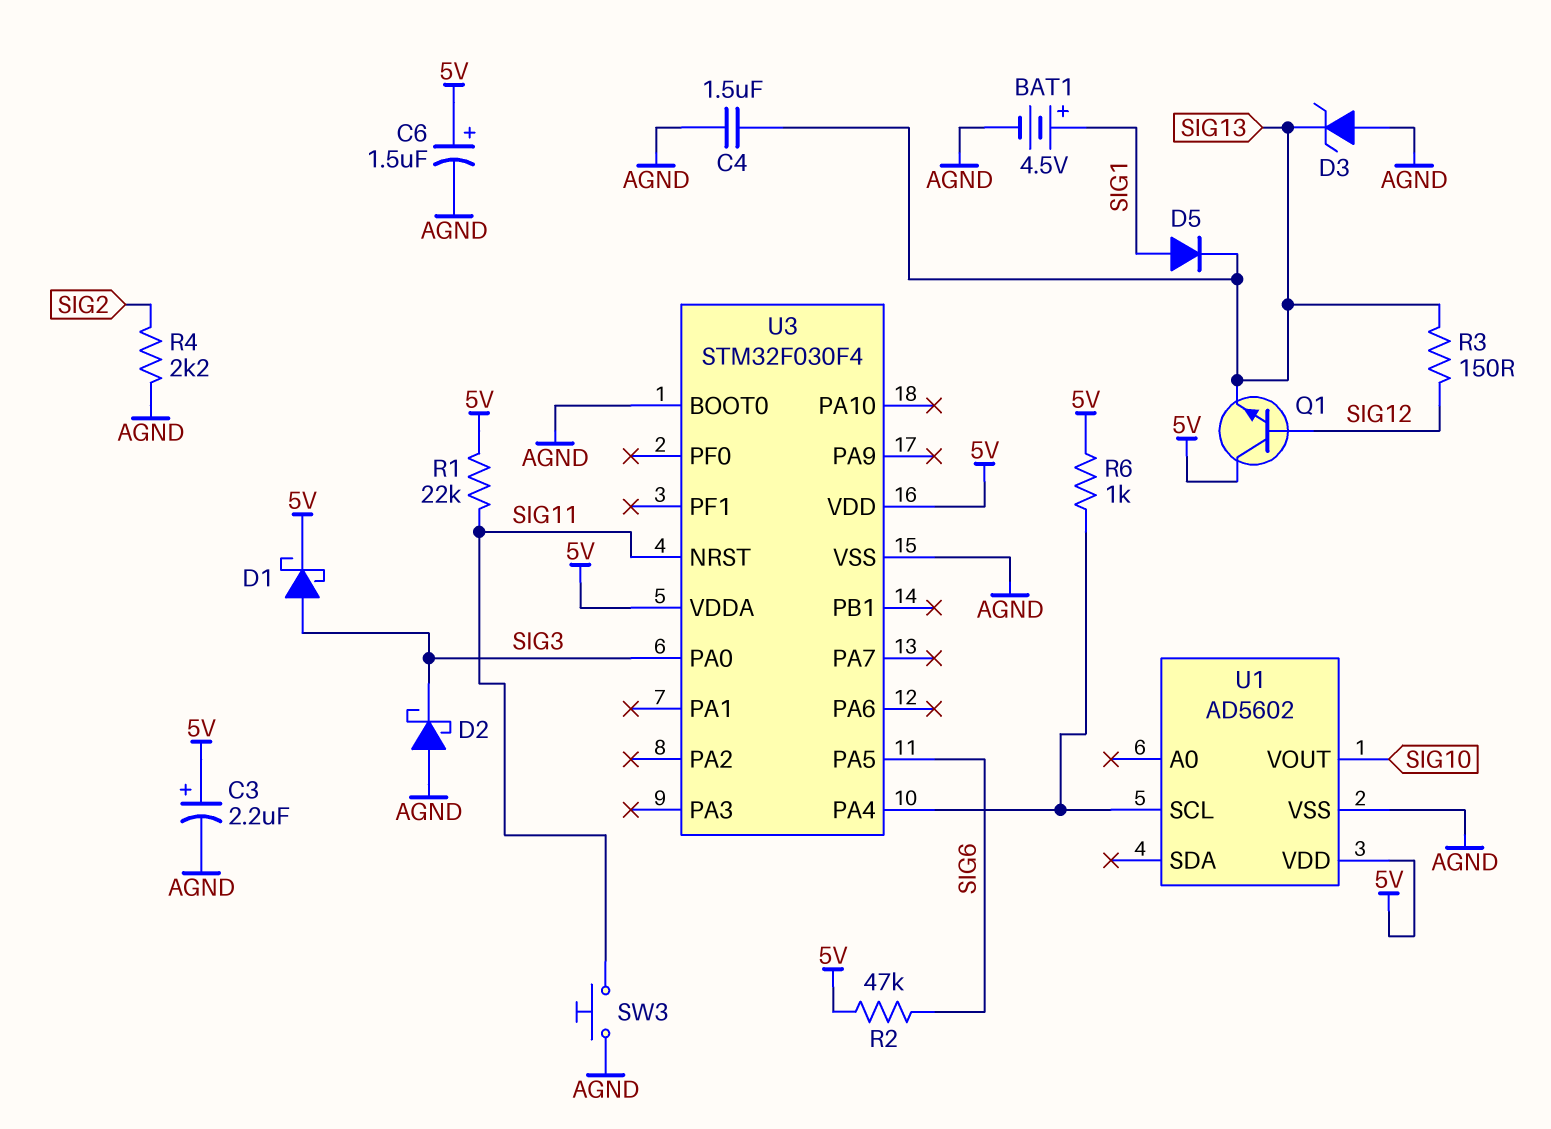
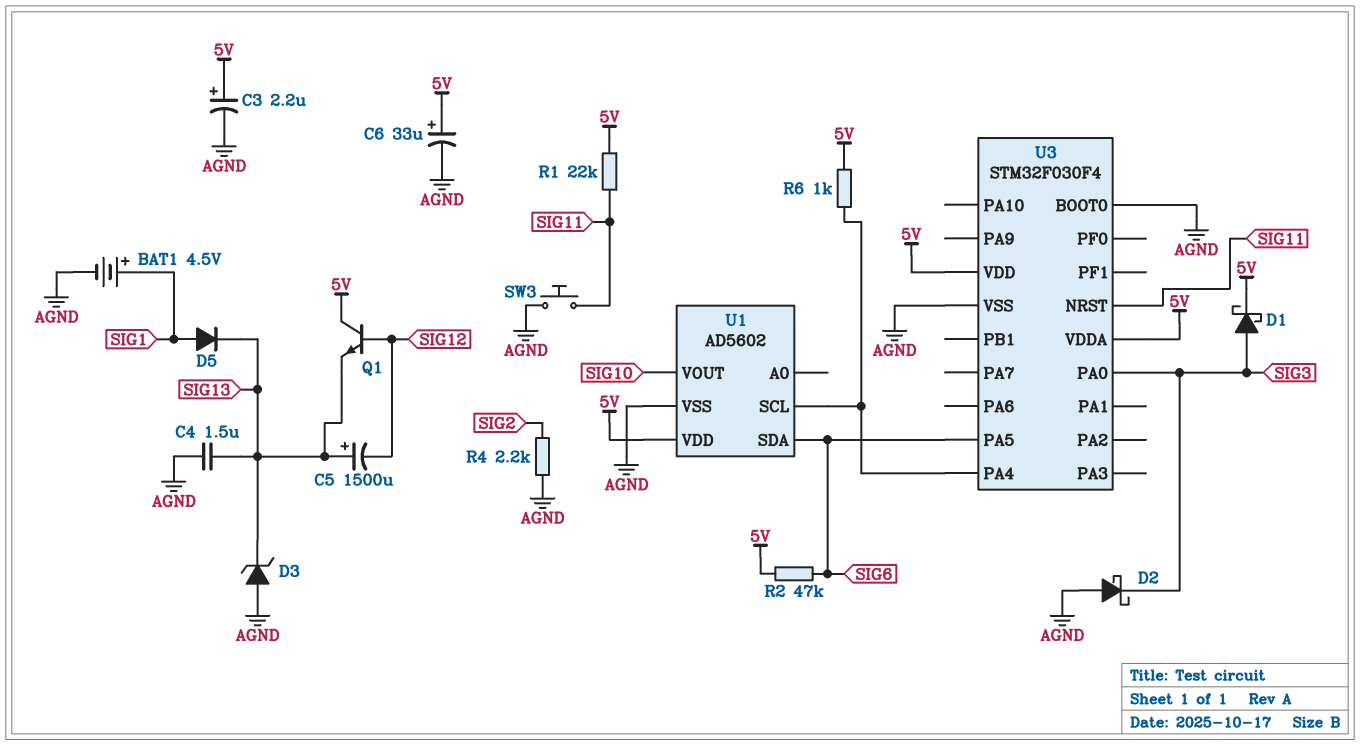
C5: none -> 1500uF (plus SIG13, minus SIG12)
C6: 1.5uF (plus 5V, minus AGND) -> 33uF (plus 5V, minus AGND)
R3: 150 (SIG12, SIG13) -> none
U1 pin SDA: none -> SIG6

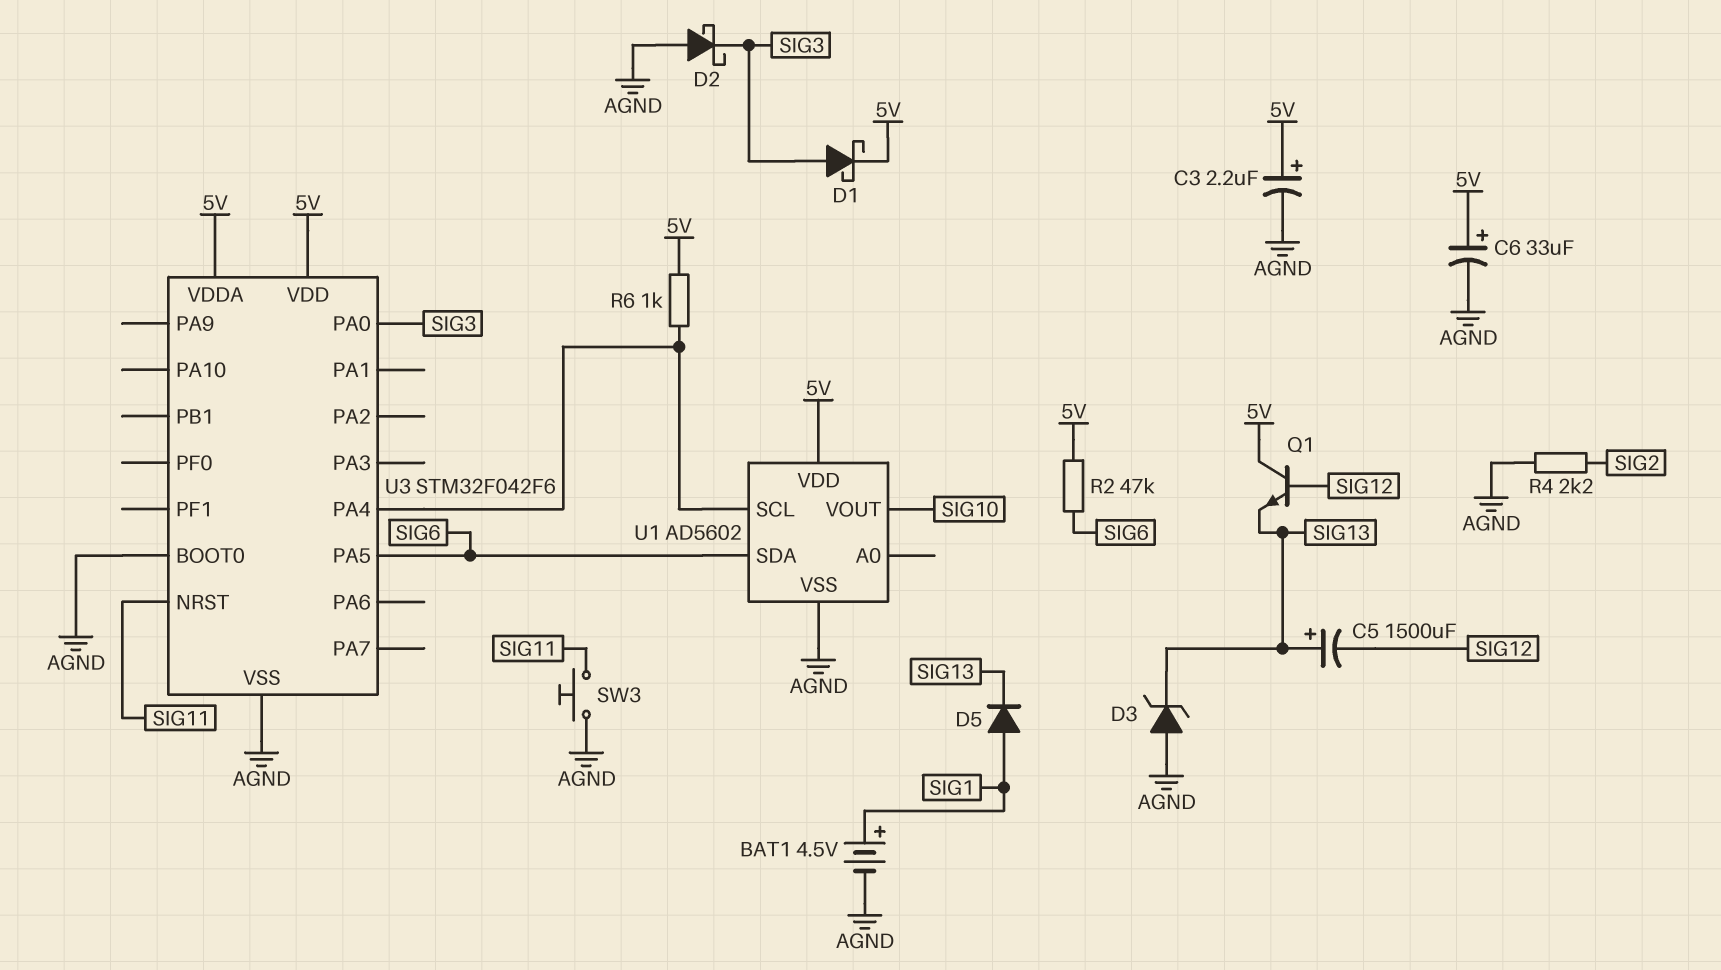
C4: 1.5uF (AGND, SIG13) -> none
R1: 22k (5V, SIG11) -> none
U3: STM32F030F4 -> STM32F042F6

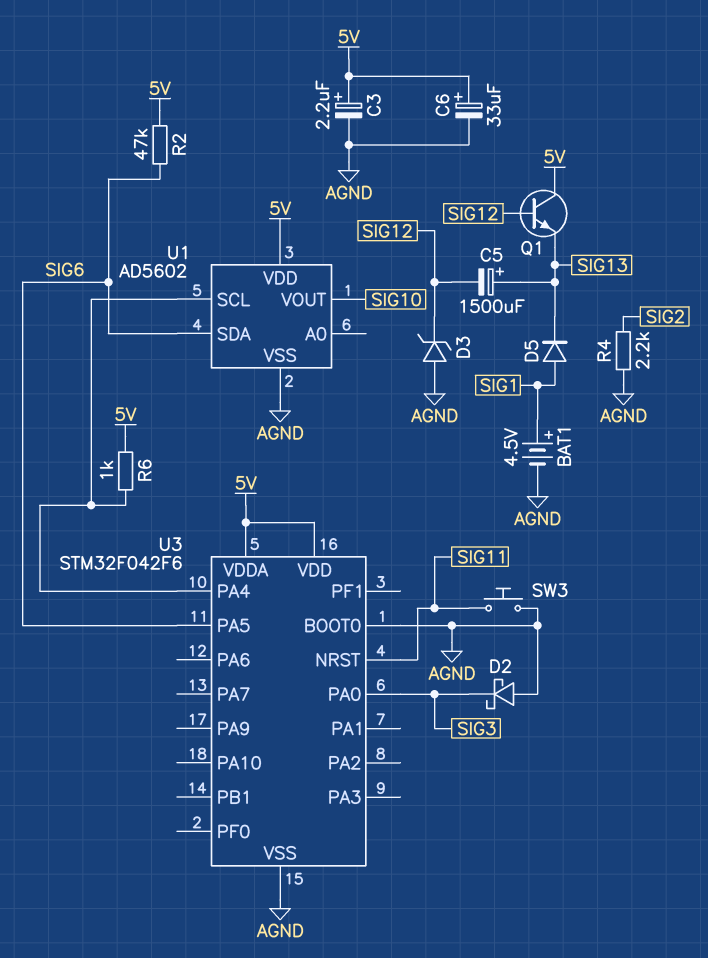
D1: schottky (A SIG3, K 5V) -> none
D3: zener (A AGND, K SIG13) -> zener (A AGND, K SIG12)

